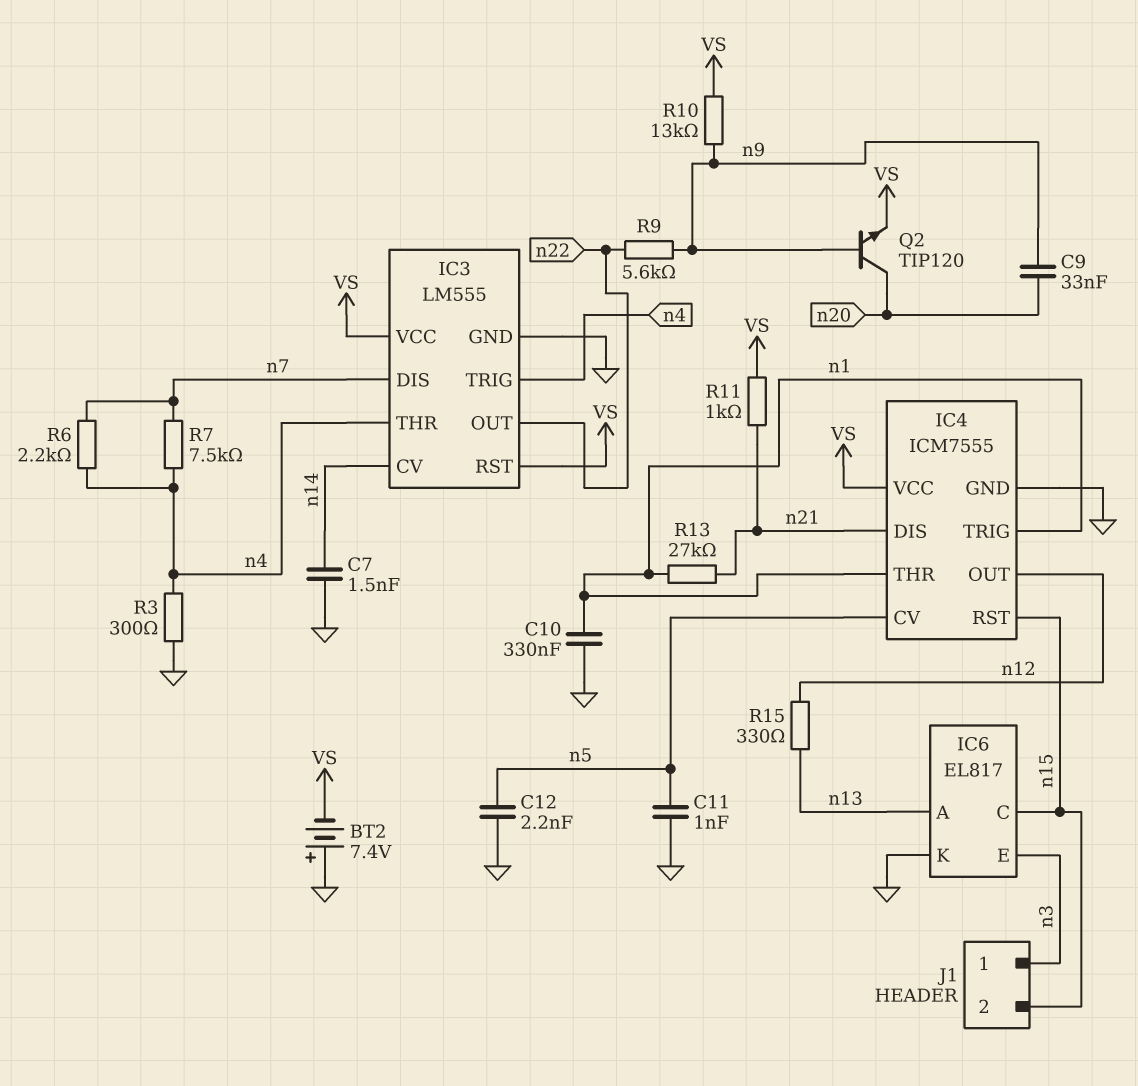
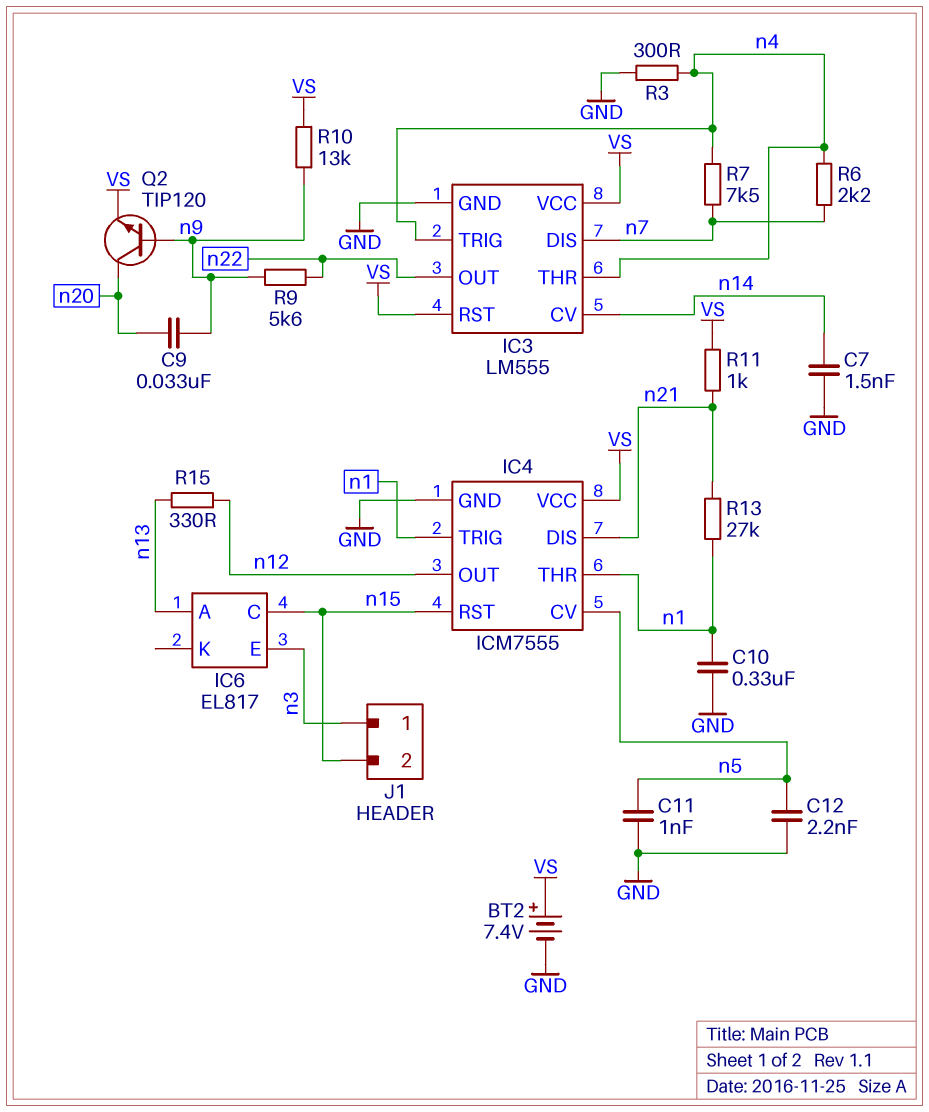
BT2: 7.4V (plus GND, minus VS) -> 7.4V (plus VS, minus GND)
IC6 pin K: GND -> none

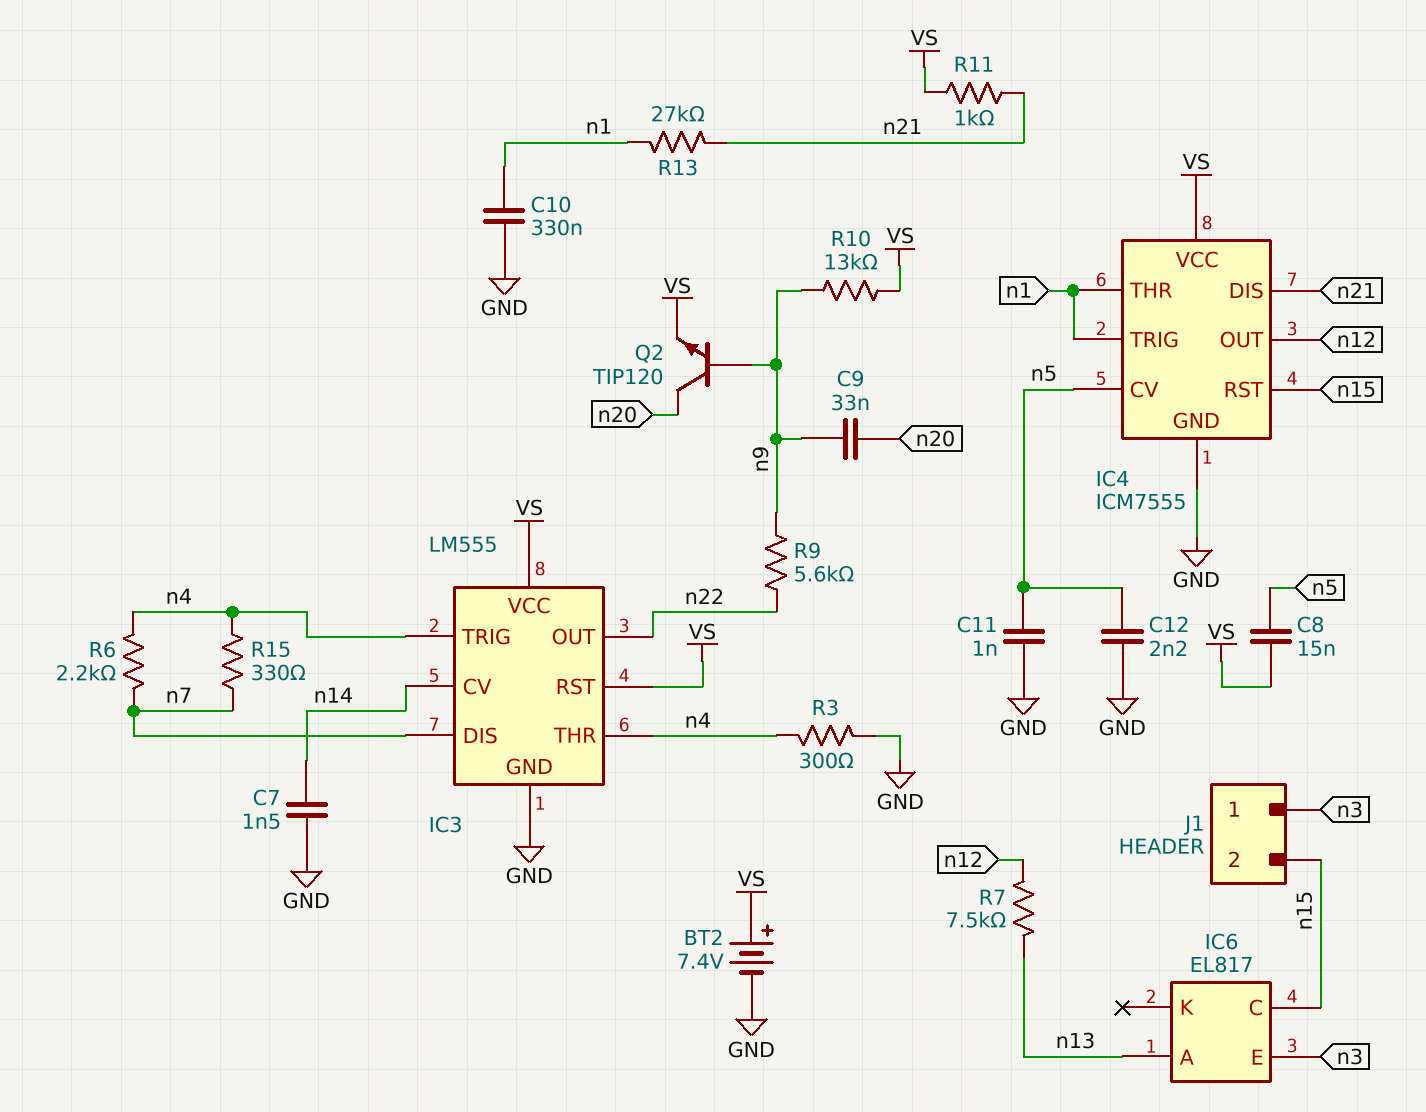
C8: none -> 15nF (VS, n5)
R7: 7.5k (n4, n7) -> 7.5k (n12, n13)
R15: 330 (n12, n13) -> 330 (n4, n7)

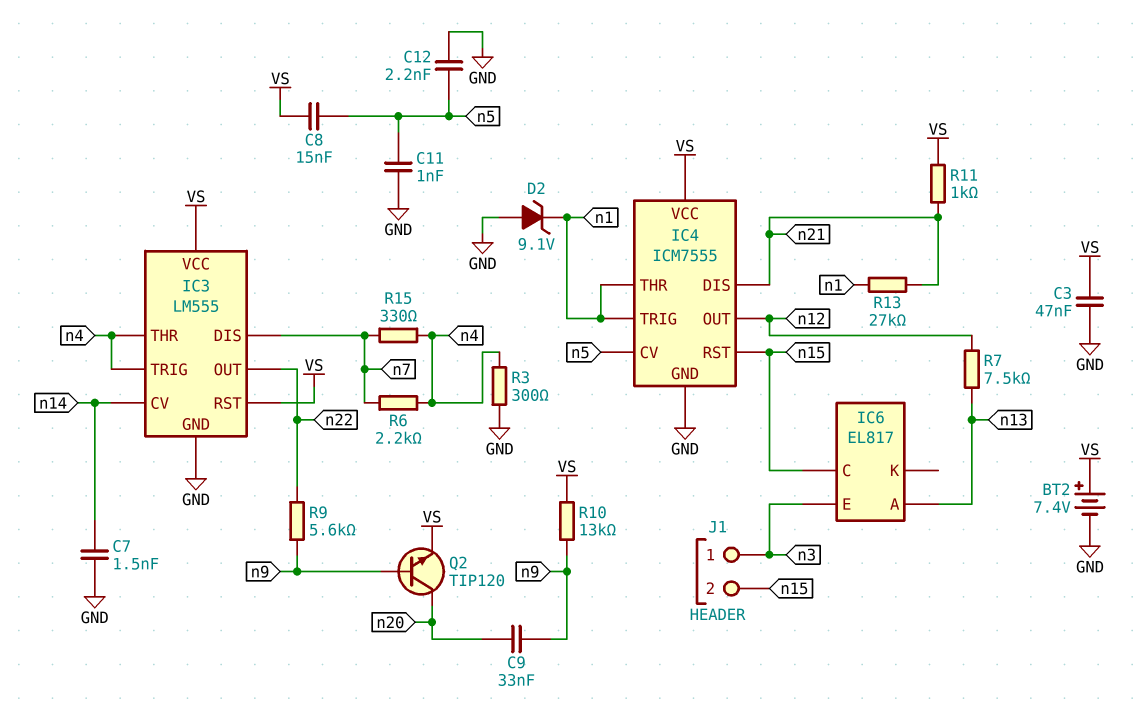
C3: none -> 47nF (GND, VS)
C10: 330nF (GND, n1) -> none
D2: none -> zener 9.1V (A GND, K n1)

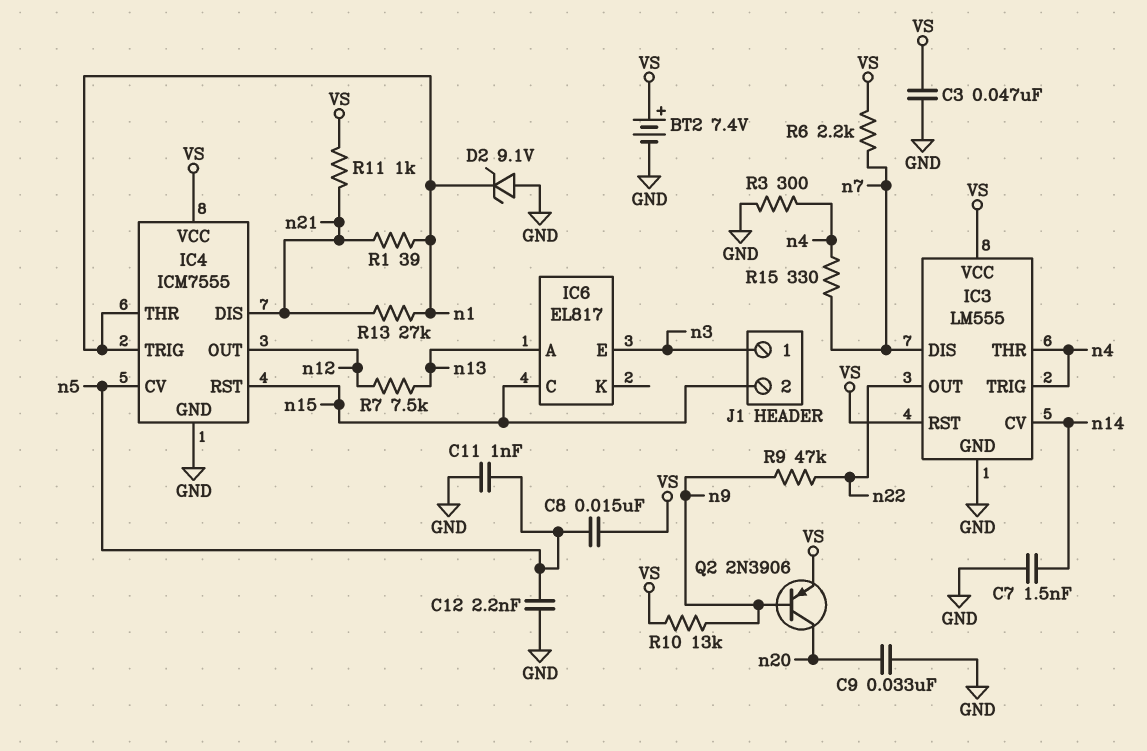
C9: 33nF (n9, n20) -> 33nF (GND, n20)
Q2: NPN TIP120 (B n9, C n20, E VS) -> PNP 2N3906 (B n9, C n20, E VS)
R1: none -> 39 (n1, n21)
R6: 2.2k (n4, n7) -> 2.2k (VS, n7)
R9: 5.6k (n9, n22) -> 47k (n9, n22)

